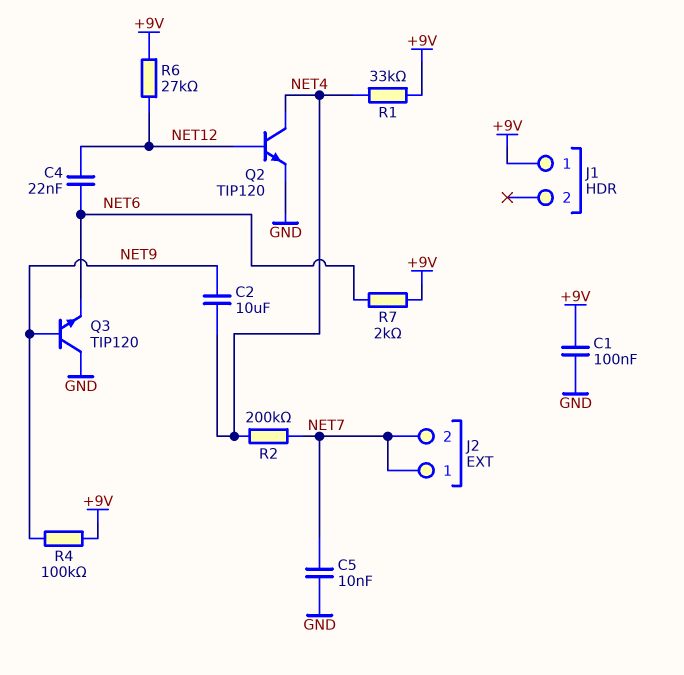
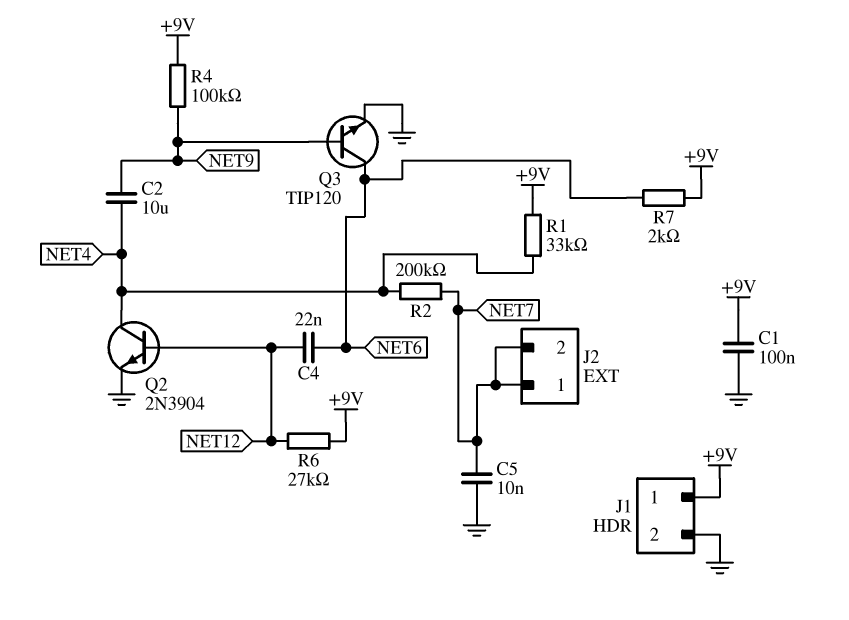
J1 pin 2: none -> GND
Q2: NPN TIP120 (B NET12, C NET4, E GND) -> NPN 2N3904 (B NET12, C NET4, E GND)
Q3: NPN TIP120 (B NET9, C GND, E NET6) -> NPN TIP120 (B NET9, C NET6, E GND)

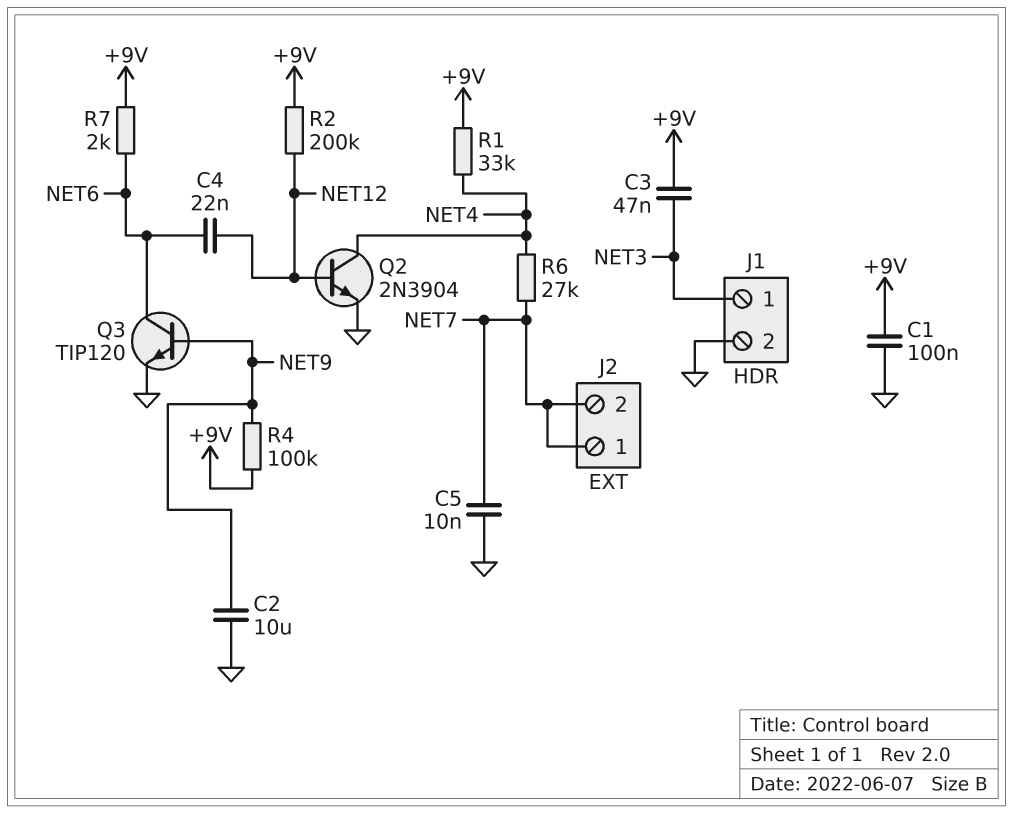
C2: 10uF (NET4, NET9) -> 10uF (GND, NET9)
C3: none -> 47nF (+9V, NET3)
J1 pin 1: +9V -> NET3
R2: 200k (NET4, NET7) -> 200k (+9V, NET12)
R6: 27k (+9V, NET12) -> 27k (NET4, NET7)

